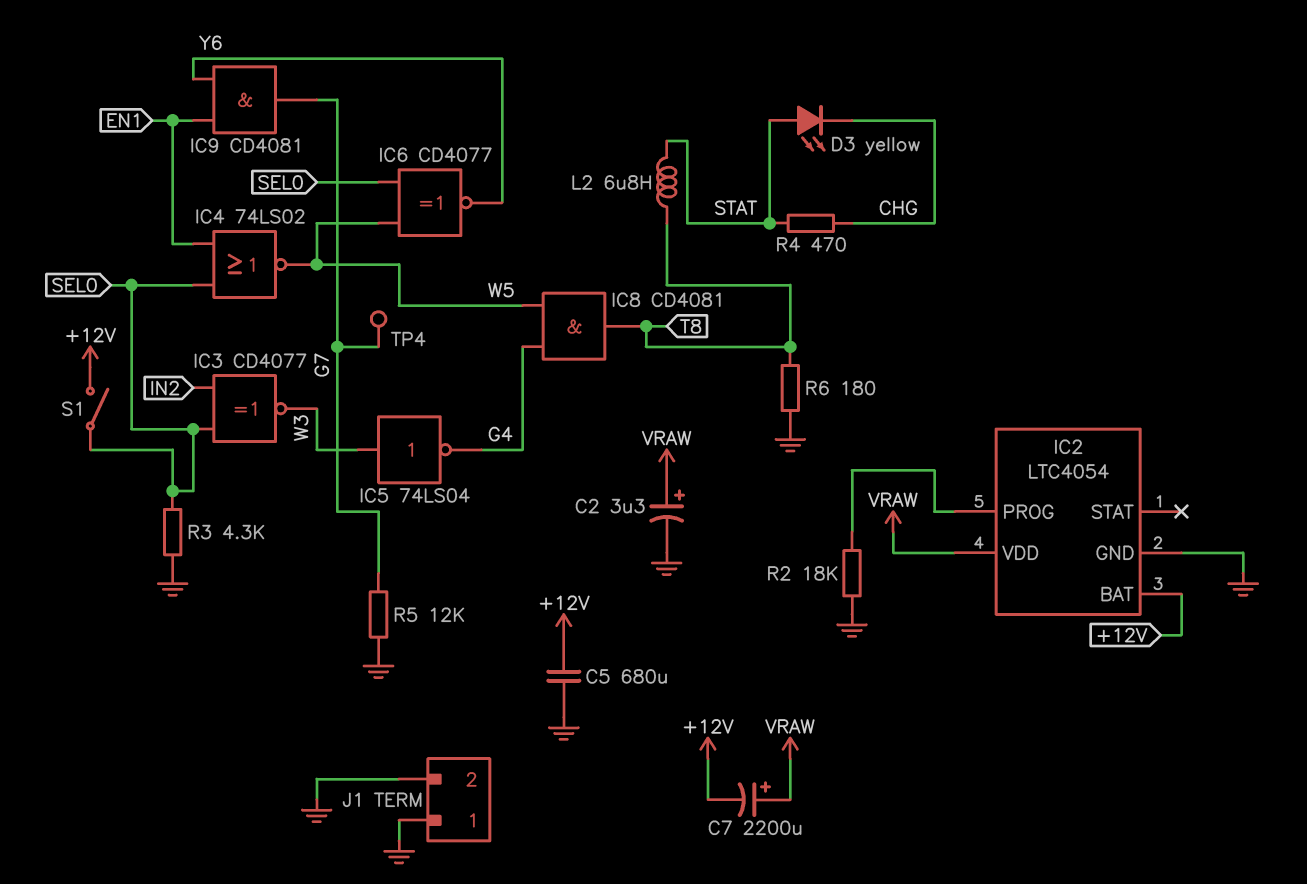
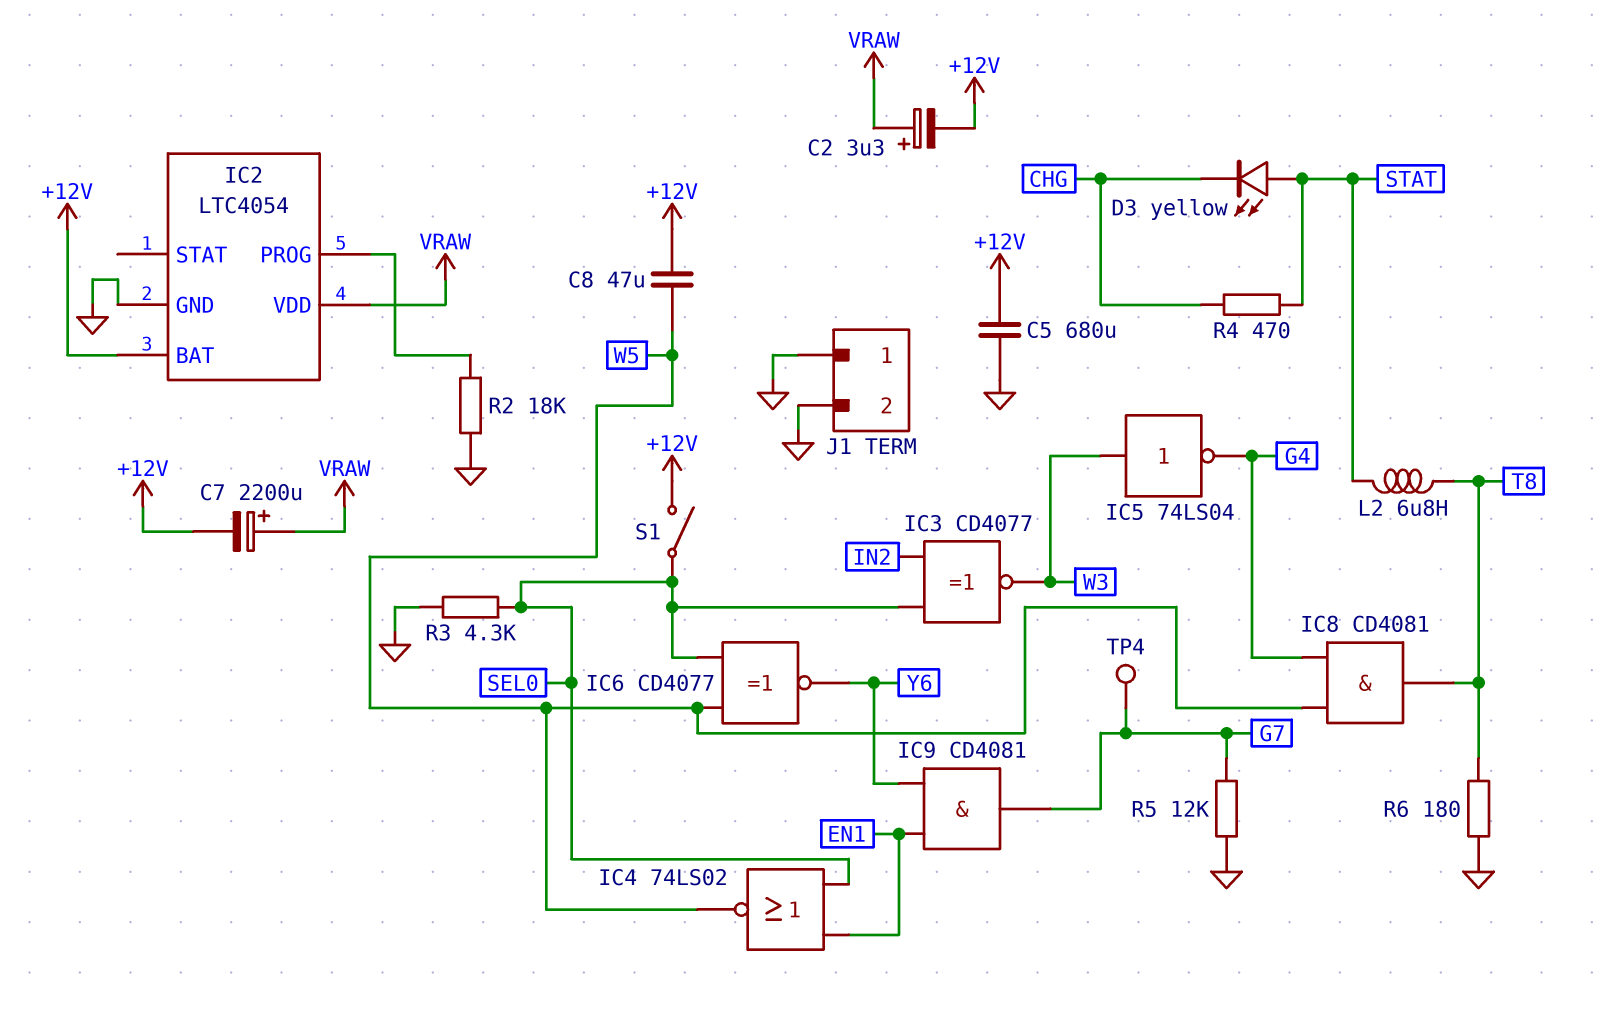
C2: 3.3uF (plus VRAW, minus GND) -> 3.3uF (plus VRAW, minus +12V)
C8: none -> 47uF (+12V, W5)

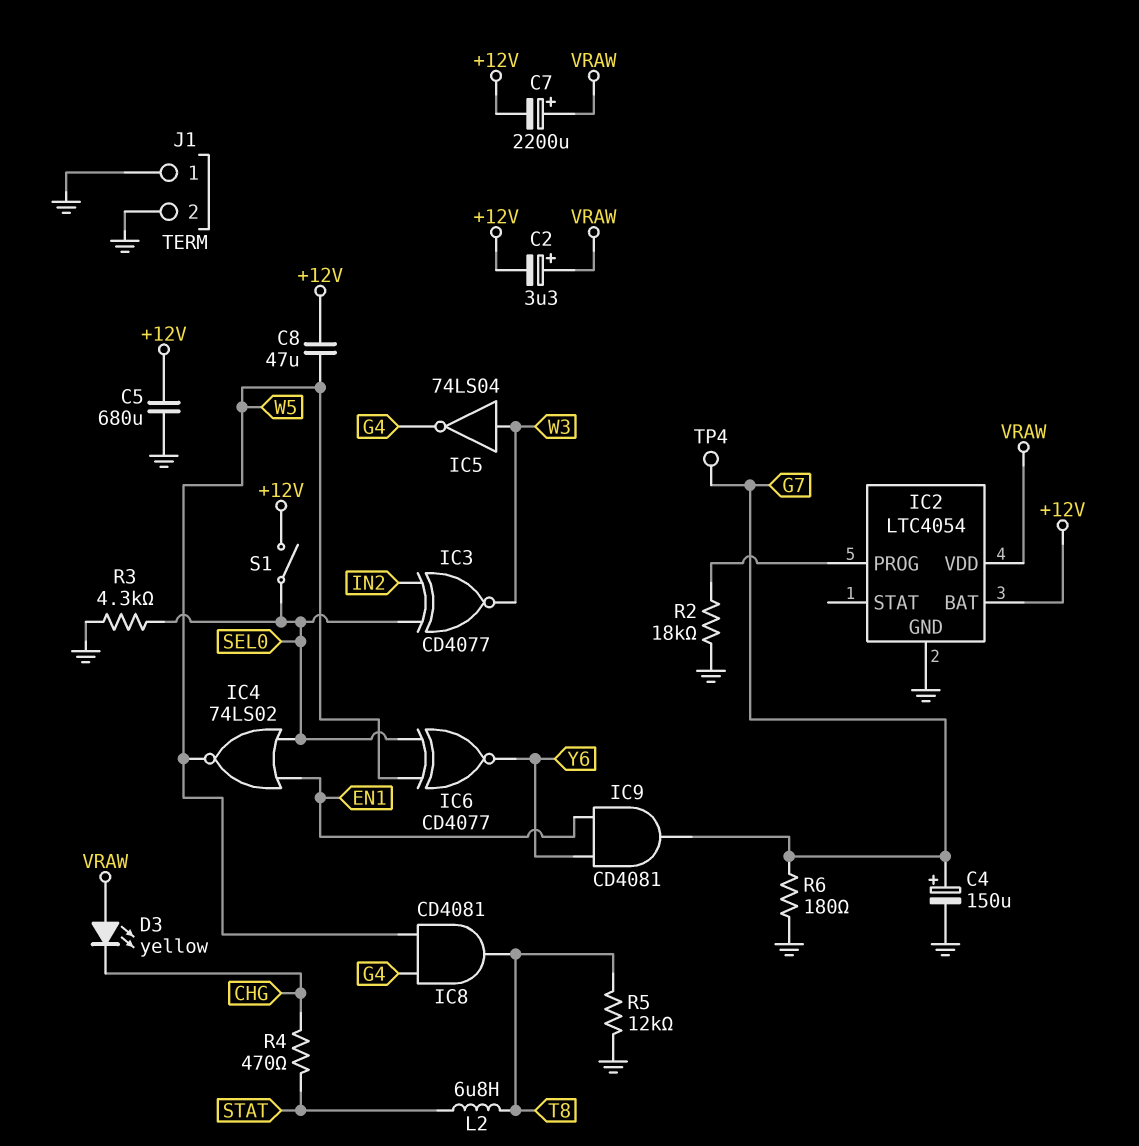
C4: none -> 150uF (plus G7, minus GND)
D3: LED yellow (A STAT, K CHG) -> LED yellow (A VRAW, K CHG)
R5: 12k (G7, GND) -> 12k (GND, T8)
R6: 180 (GND, T8) -> 180 (G7, GND)

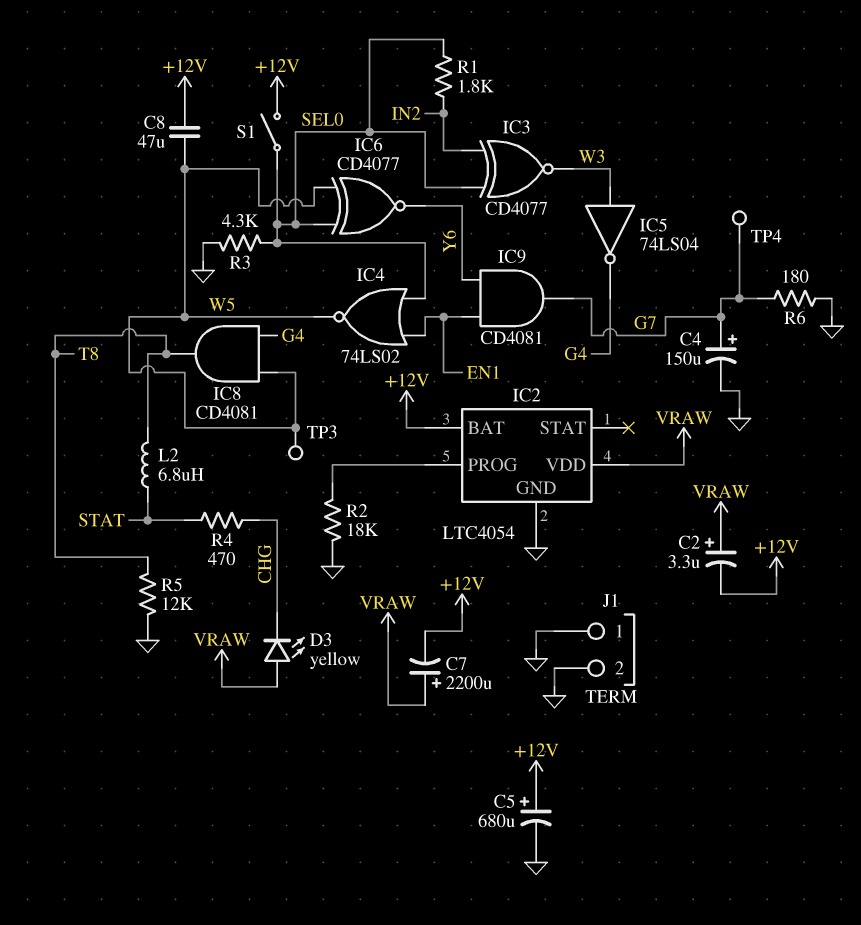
C5: 680uF (+12V, GND) -> 680uF (plus +12V, minus GND)
R1: none -> 1.8k (IN2, SEL0)
TP3: none -> test point (W5)

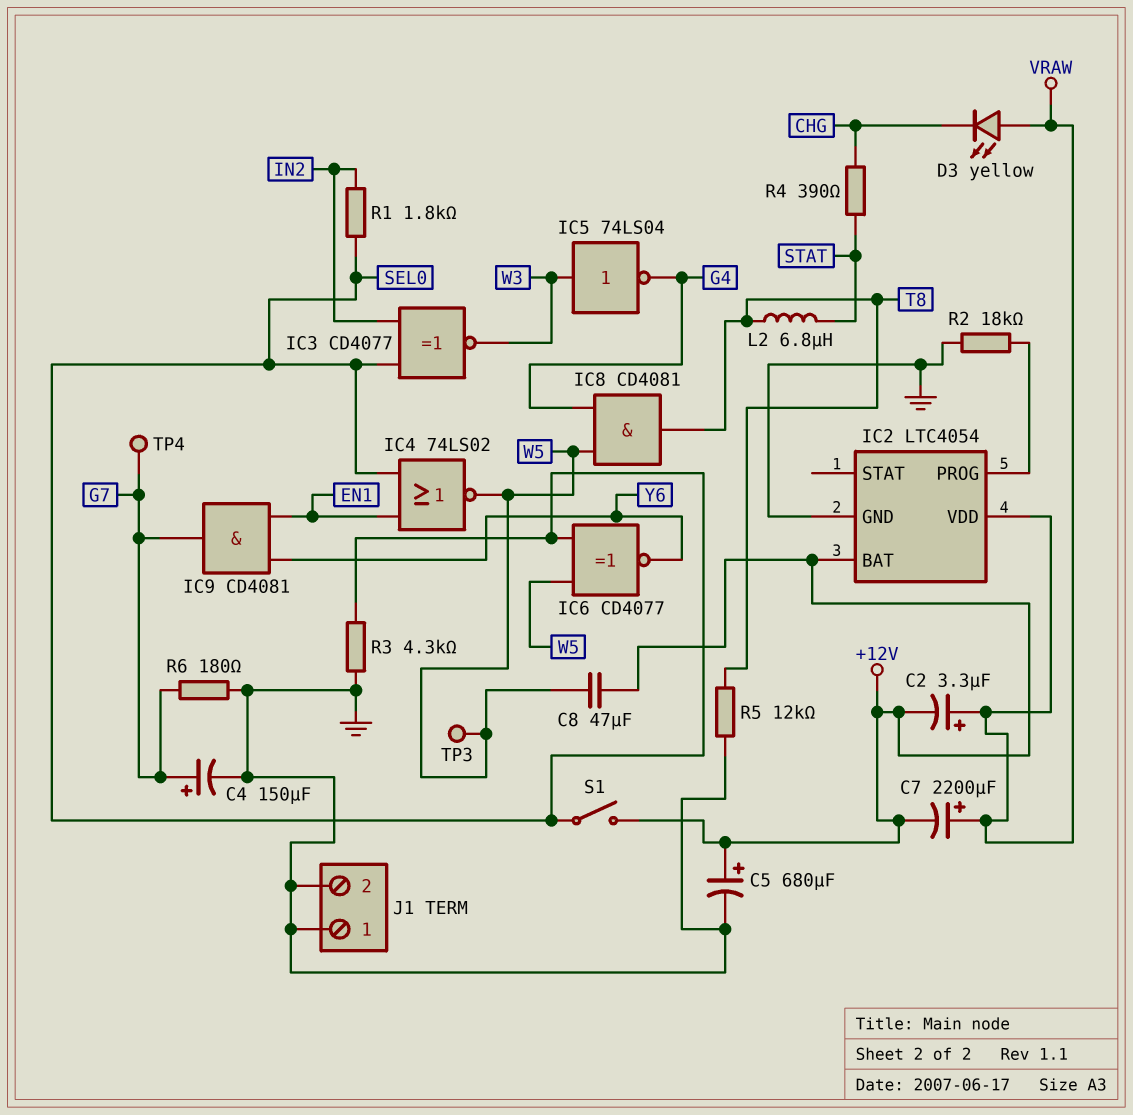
R4: 470 (CHG, STAT) -> 390 (CHG, STAT)

